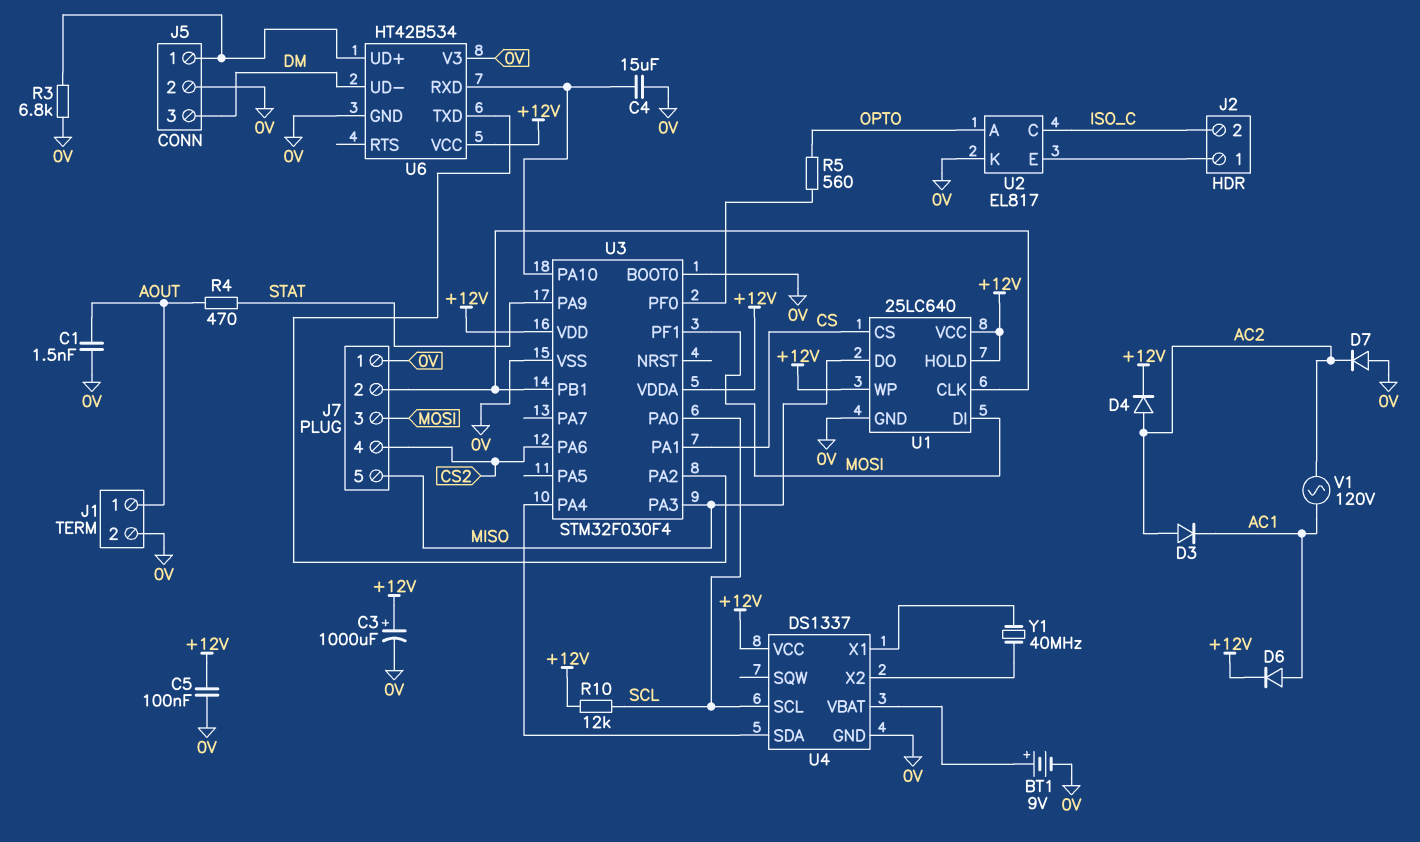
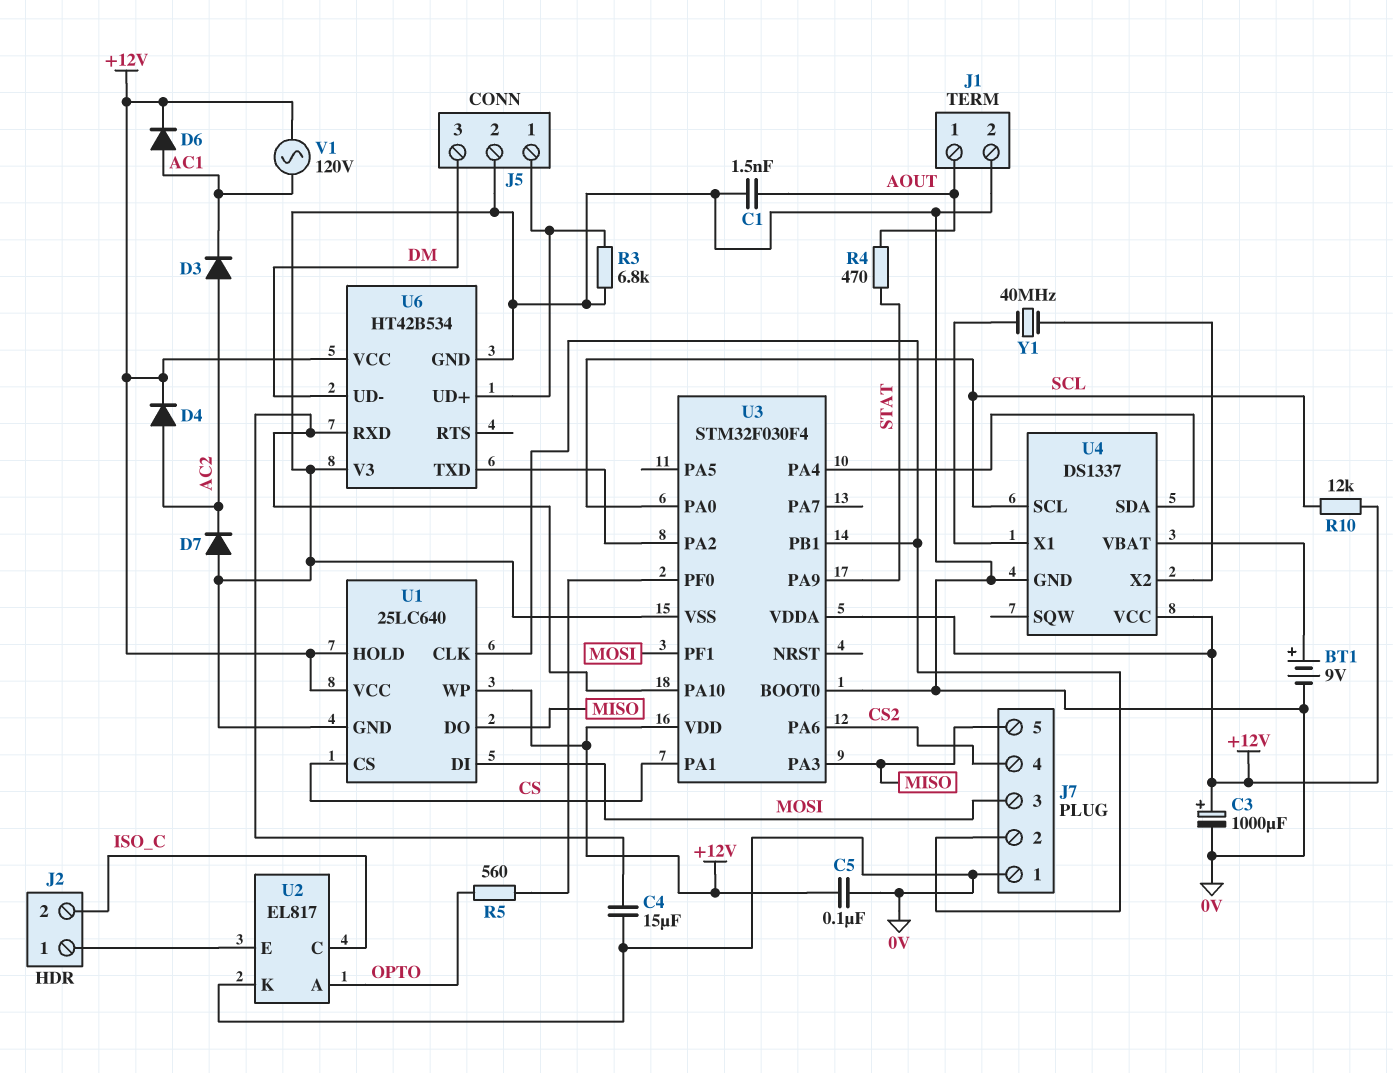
V1: AC 120V (AC1, AC2) -> AC 120V (+12V, AC1)

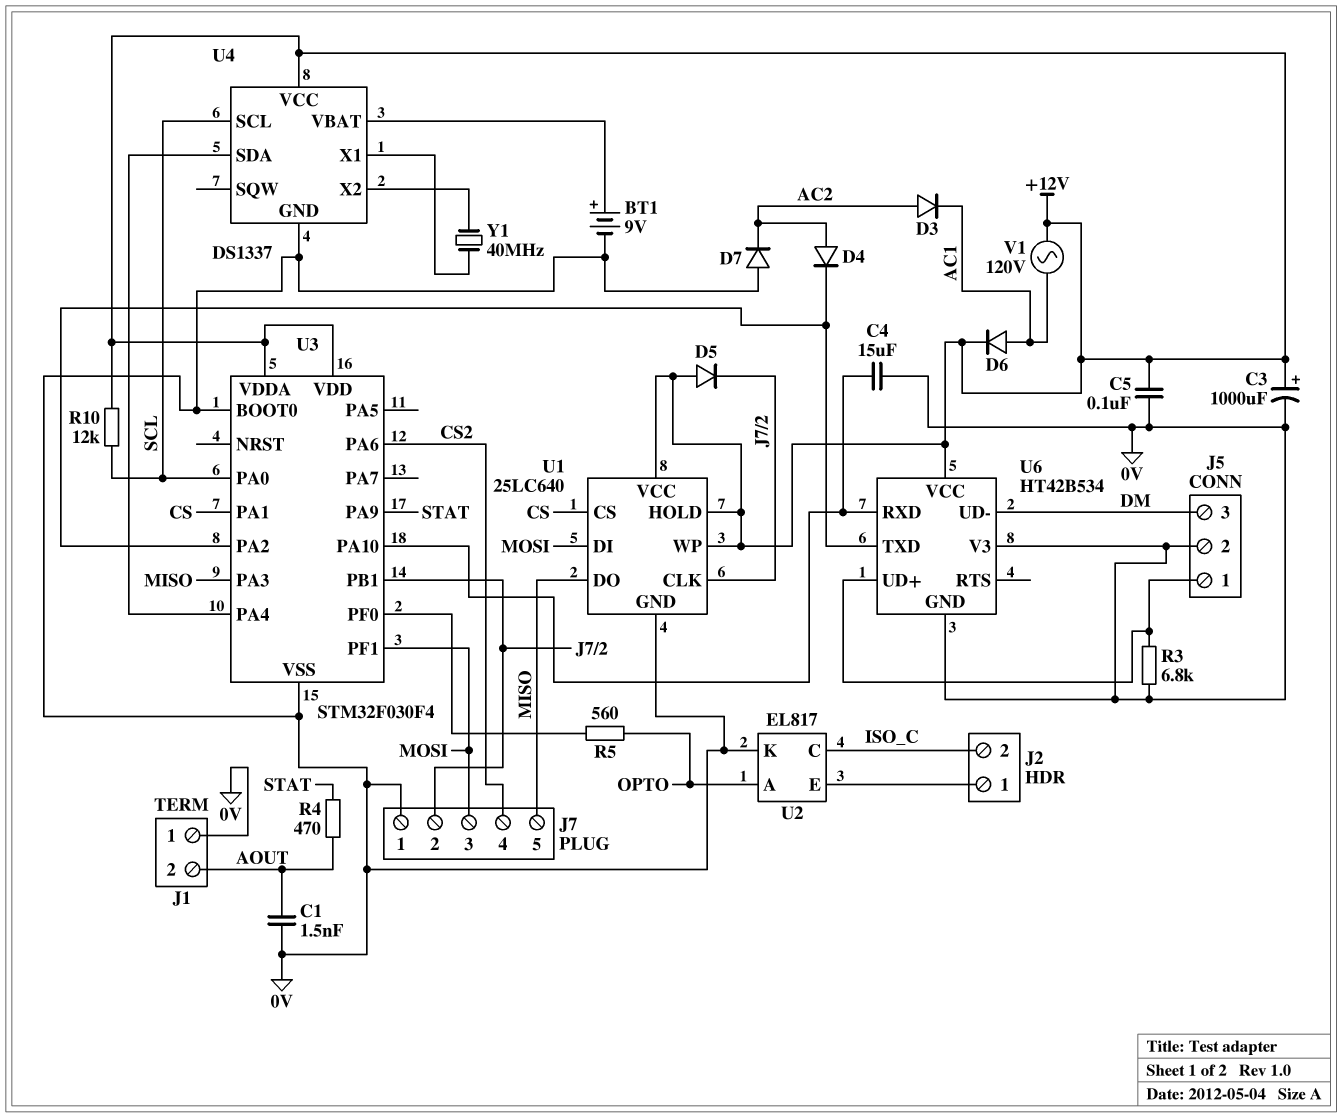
D4: diode (A AC2, K +12V) -> diode (A AC2, K U3/PA2)
D5: none -> diode (A +12V, K J7/2)
J1 pin 1: AOUT -> 0V
J1 pin 2: 0V -> AOUT

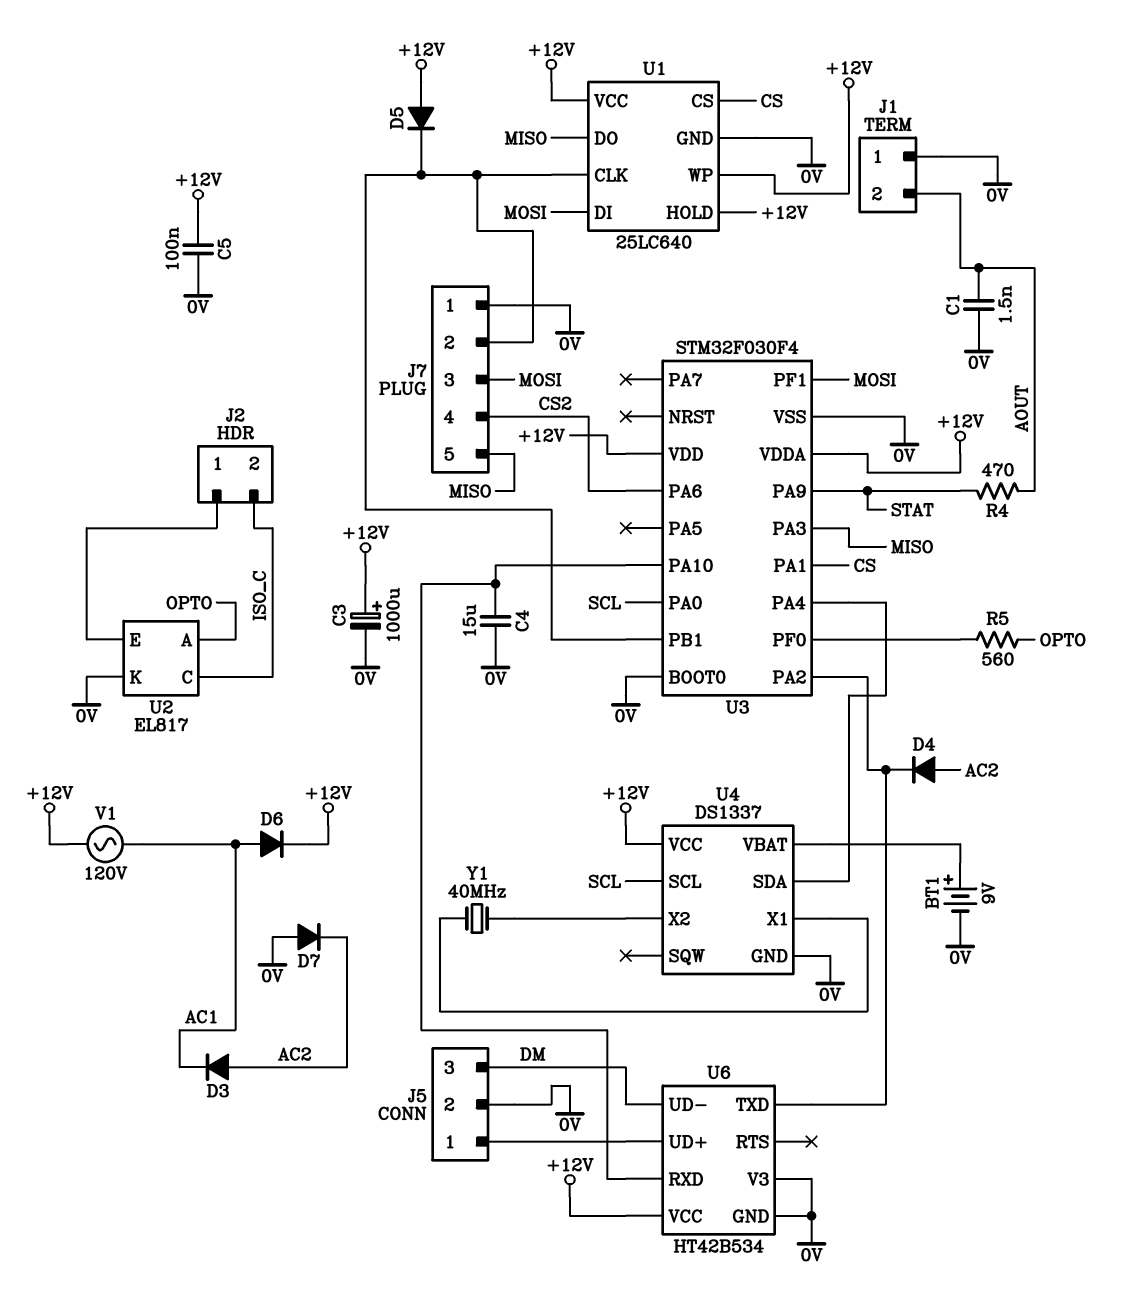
R3: 6.8k (0V, J5/1) -> none
R10: 12k (+12V, SCL) -> none

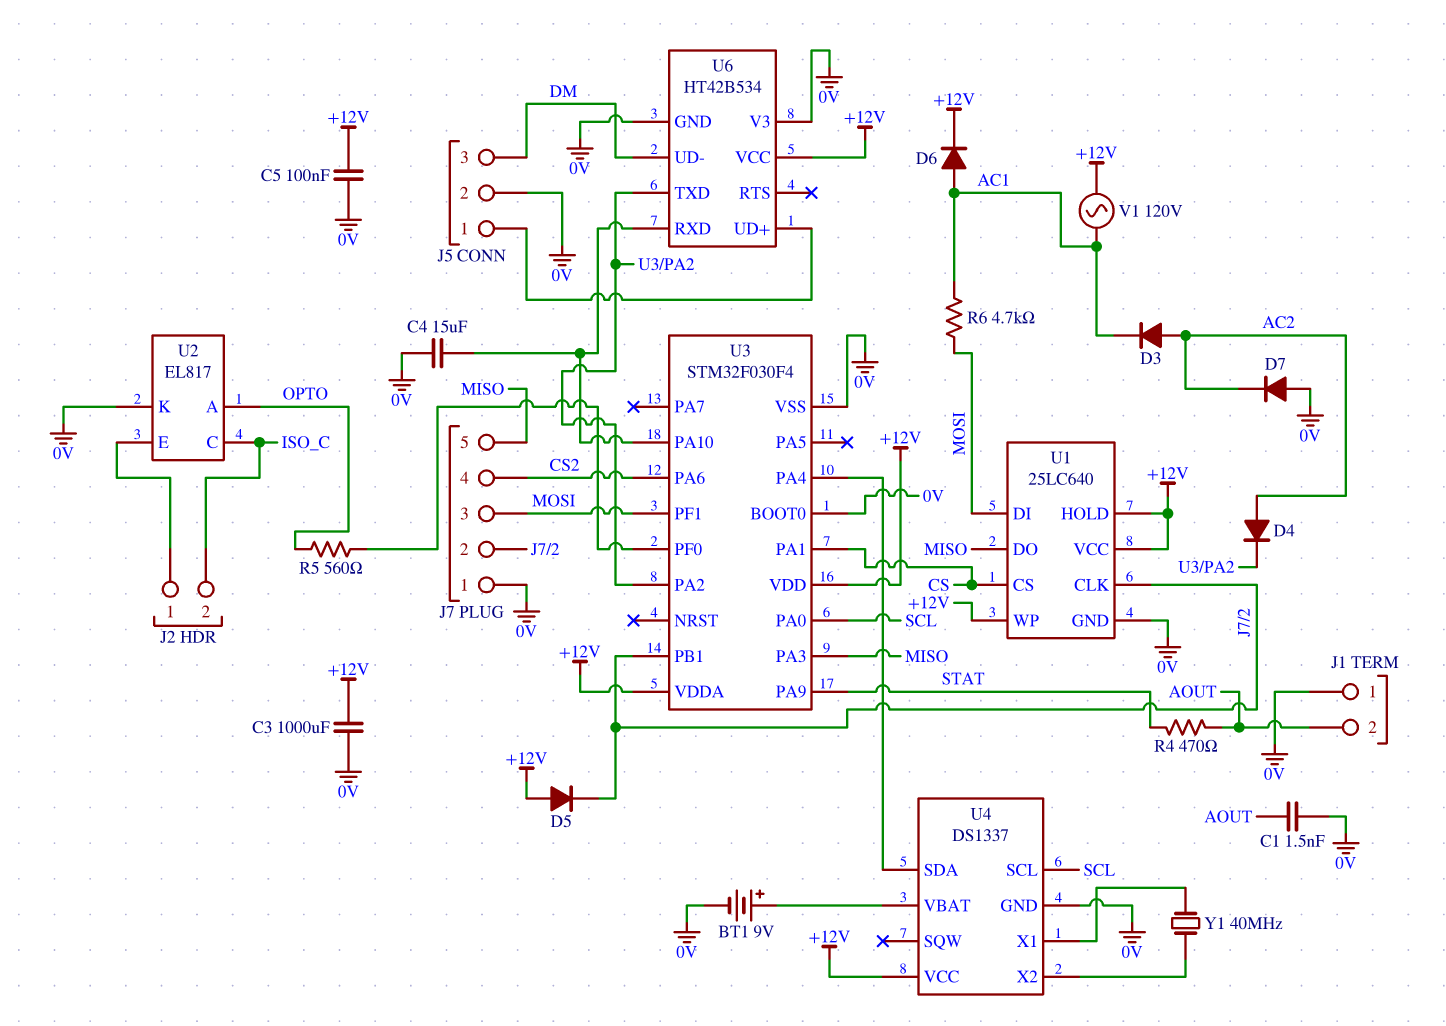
C3: 1000uF (plus +12V, minus 0V) -> 1000uF (+12V, 0V)
R6: none -> 4.7k (AC1, MOSI)

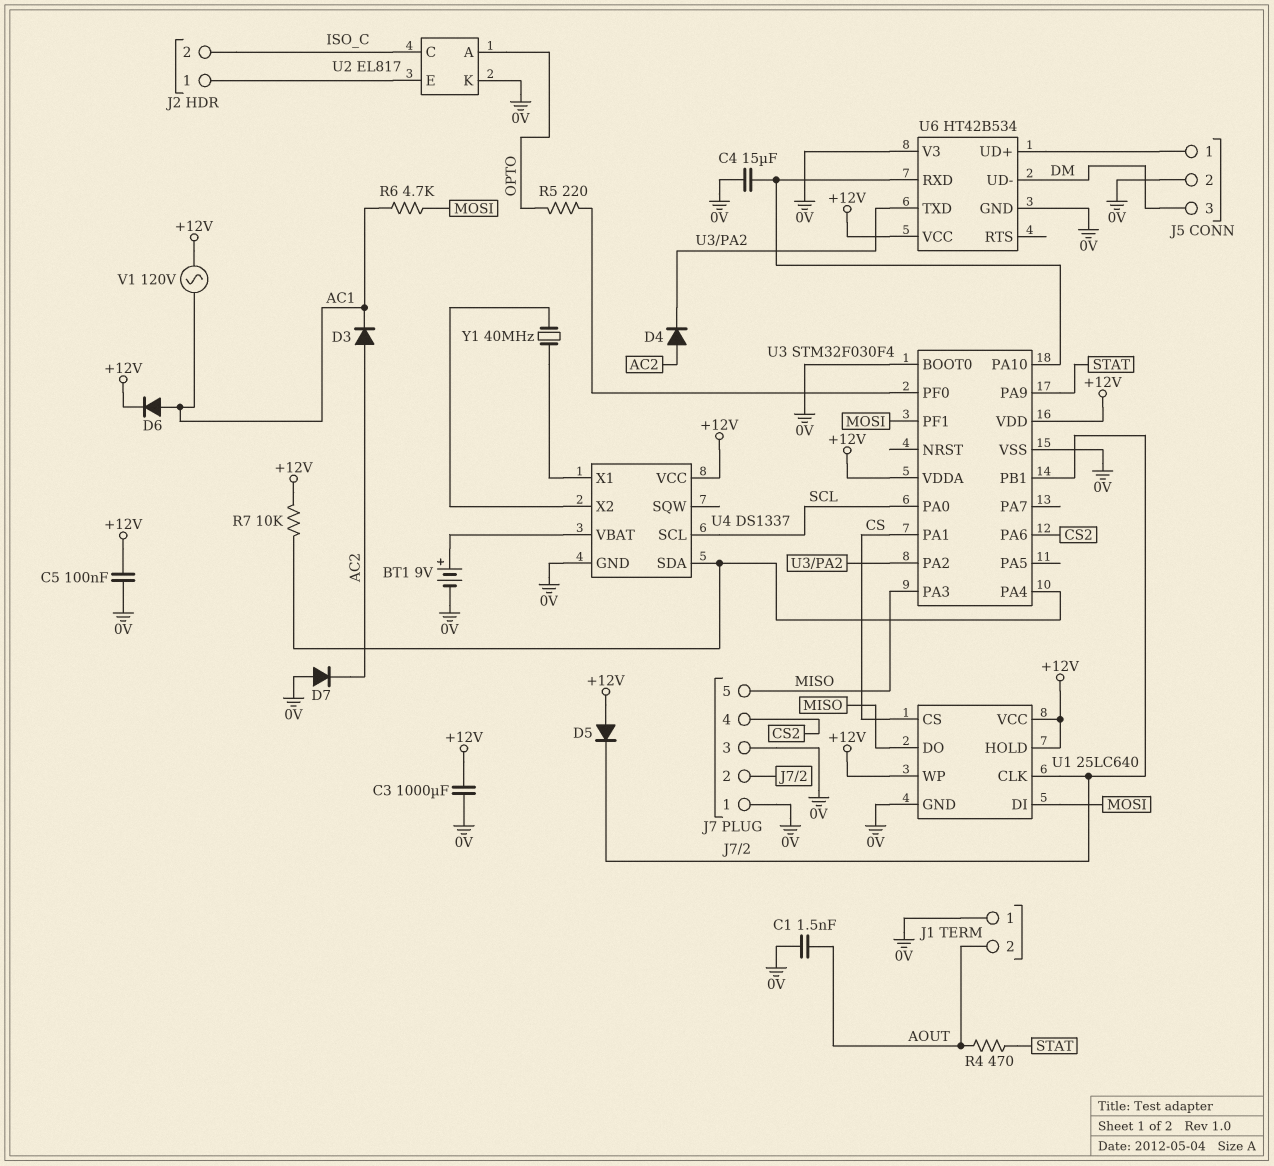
J7 pin 3: MOSI -> 0V
R5: 560 (OPTO, U3/PF0) -> 220 (OPTO, U3/PF0)
R7: none -> 10k (+12V, U3/PA4)

